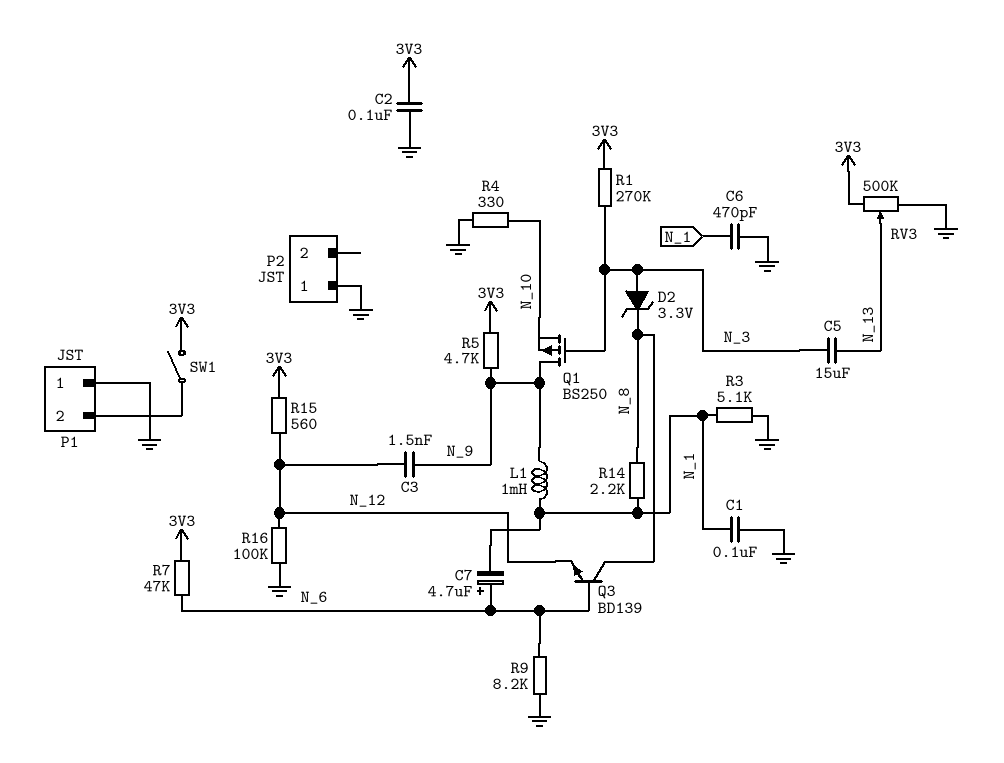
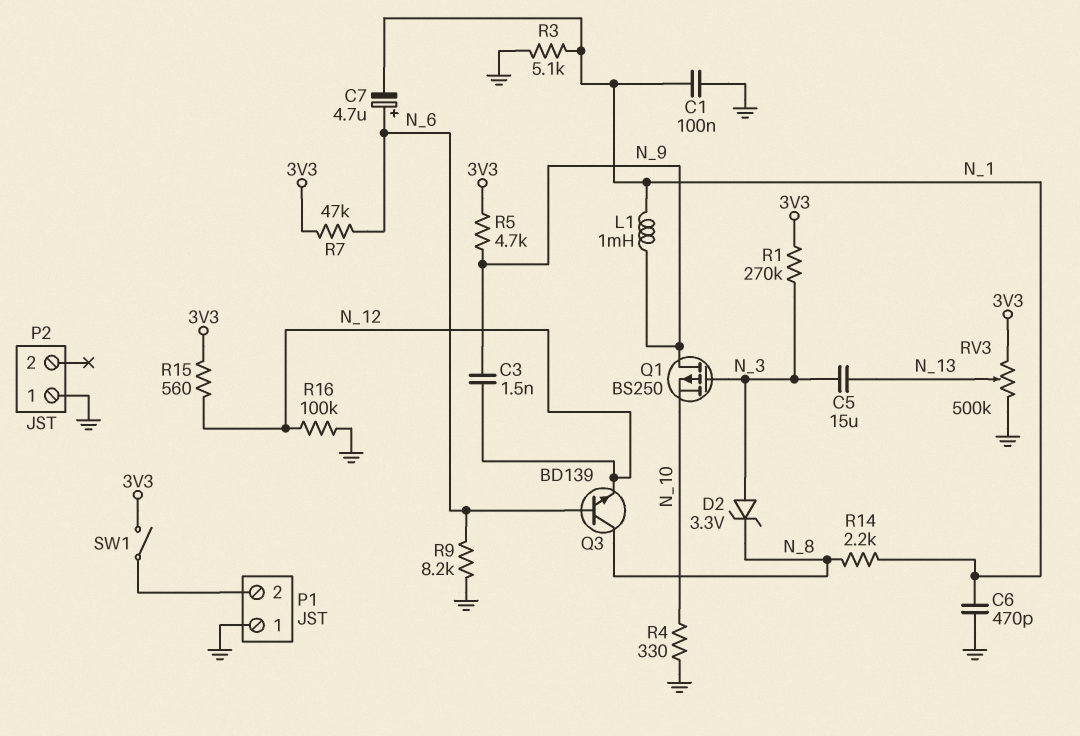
C2: 100nF (3V3, GND) -> none

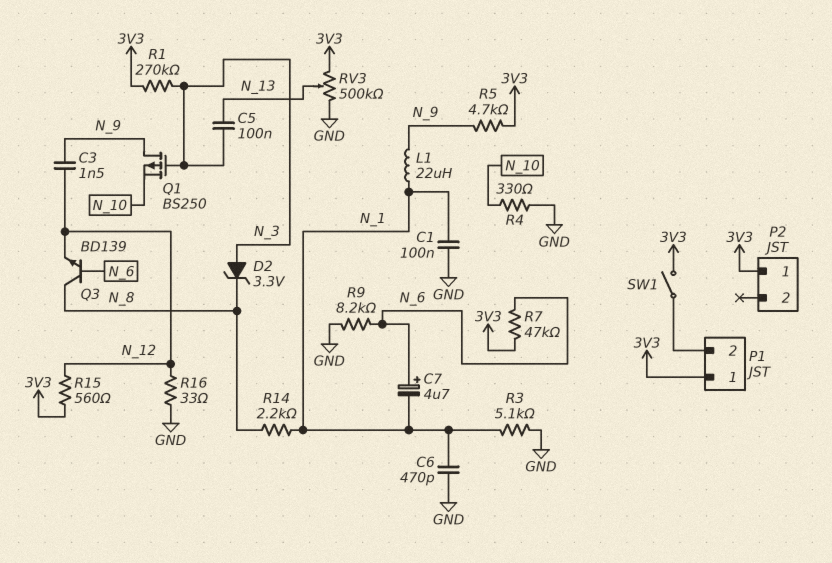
C5: 15uF (N_3, N_13) -> 100nF (N_3, N_13)
L1: 1mH (N_1, N_9) -> 22uH (N_1, N_9)
P1 pin 1: GND -> 3V3
P2 pin 1: GND -> 3V3
R16: 100k (GND, N_12) -> 33 (GND, N_12)

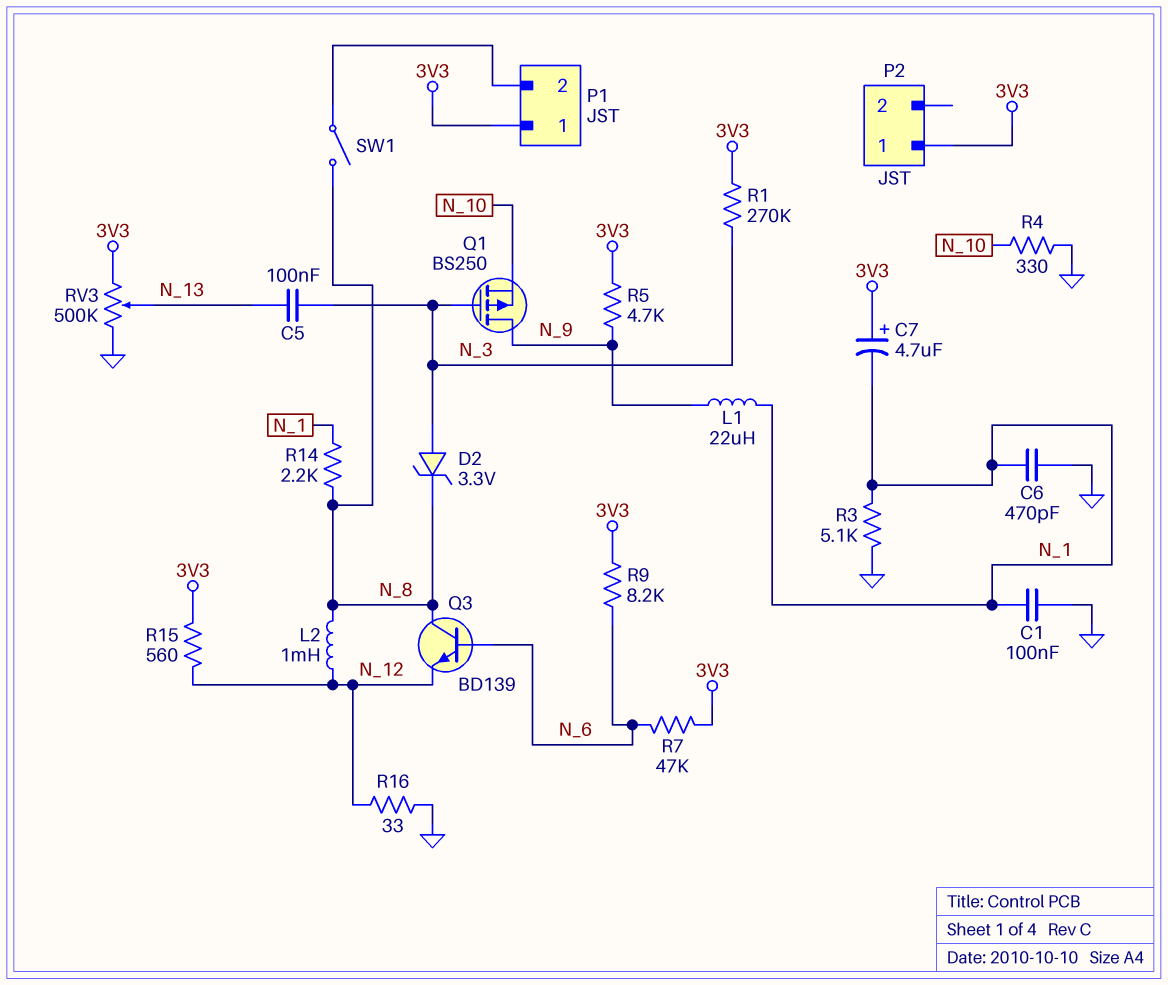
C3: 1.5nF (N_9, N_12) -> none
C7: 4.7uF (plus N_6, minus N_1) -> 4.7uF (plus 3V3, minus N_1)
L2: none -> 1mH (N_8, N_12)
R9: 8.2k (GND, N_6) -> 8.2k (3V3, N_6)
SW1: switch (3V3, P1/2) -> switch (N_8, P1/2)

